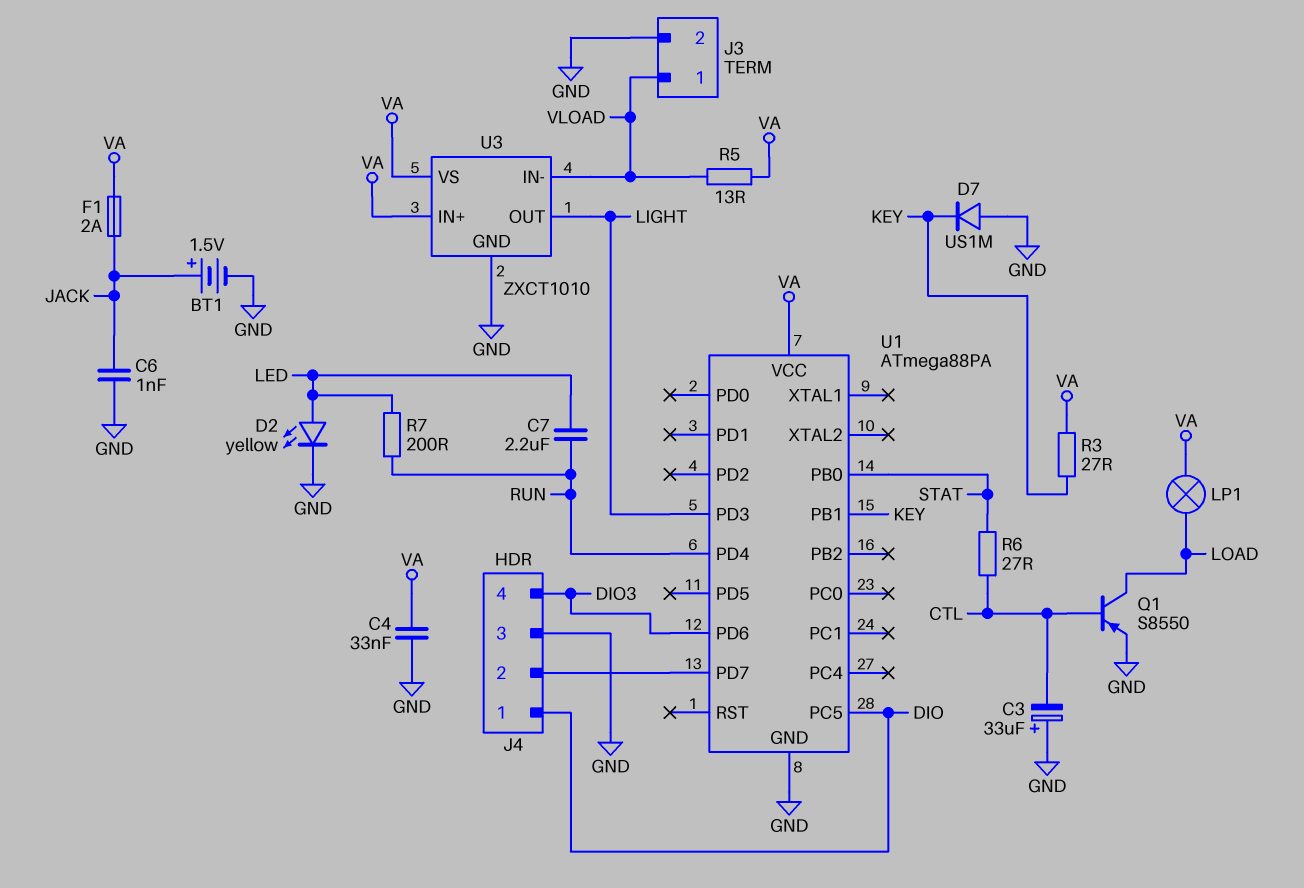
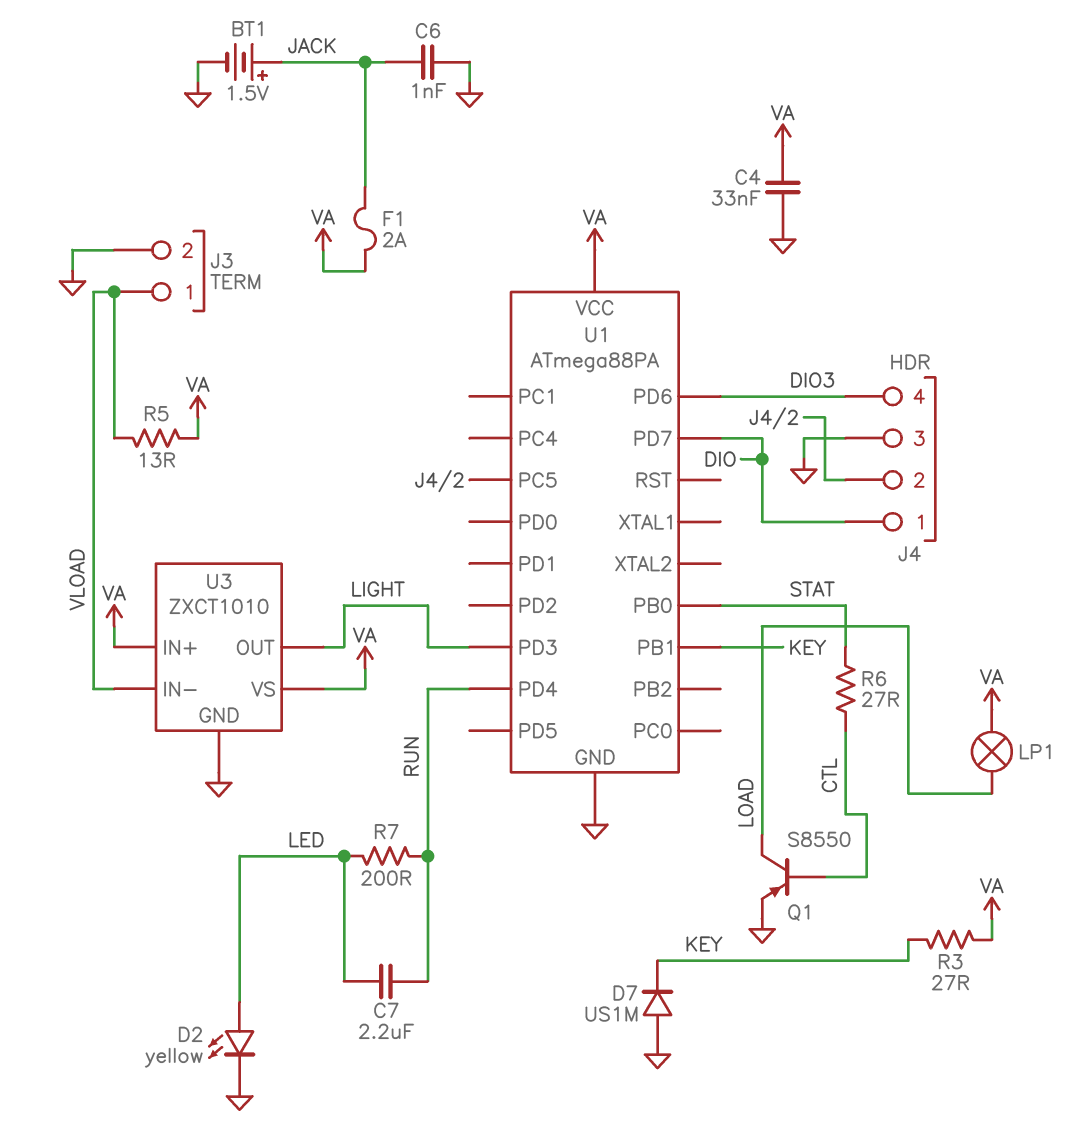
C3: 33uF (plus GND, minus CTL) -> none
U1 pin PC5: DIO -> J4/2
U1 pin PD7: J4/2 -> DIO

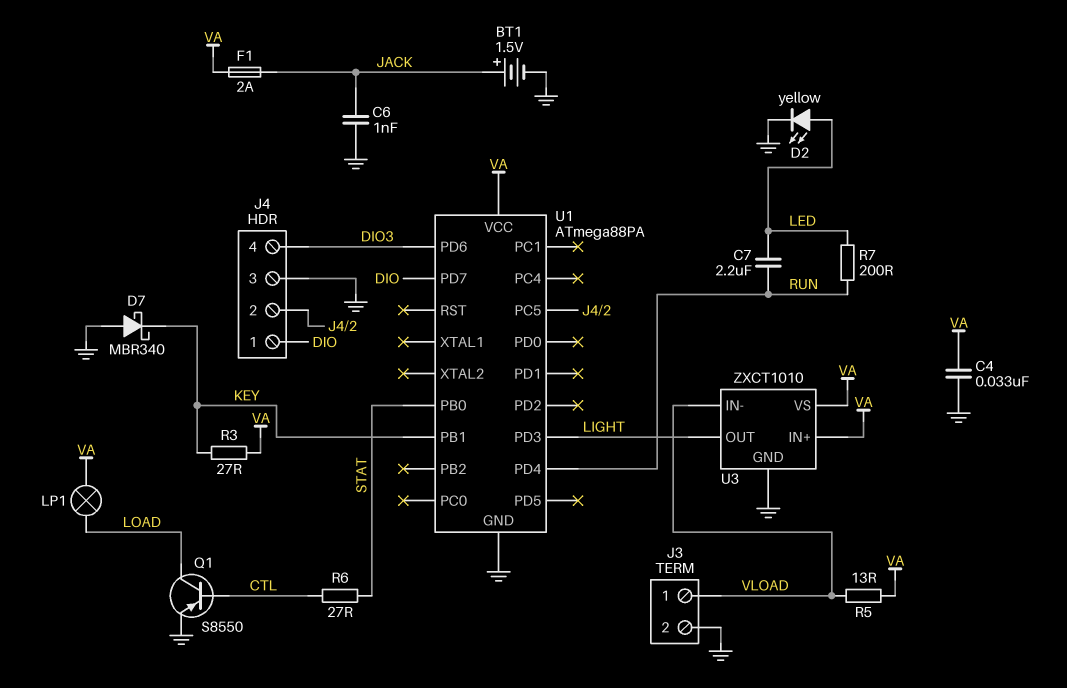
D7: diode US1M (A GND, K KEY) -> schottky MBR340 (A GND, K KEY)

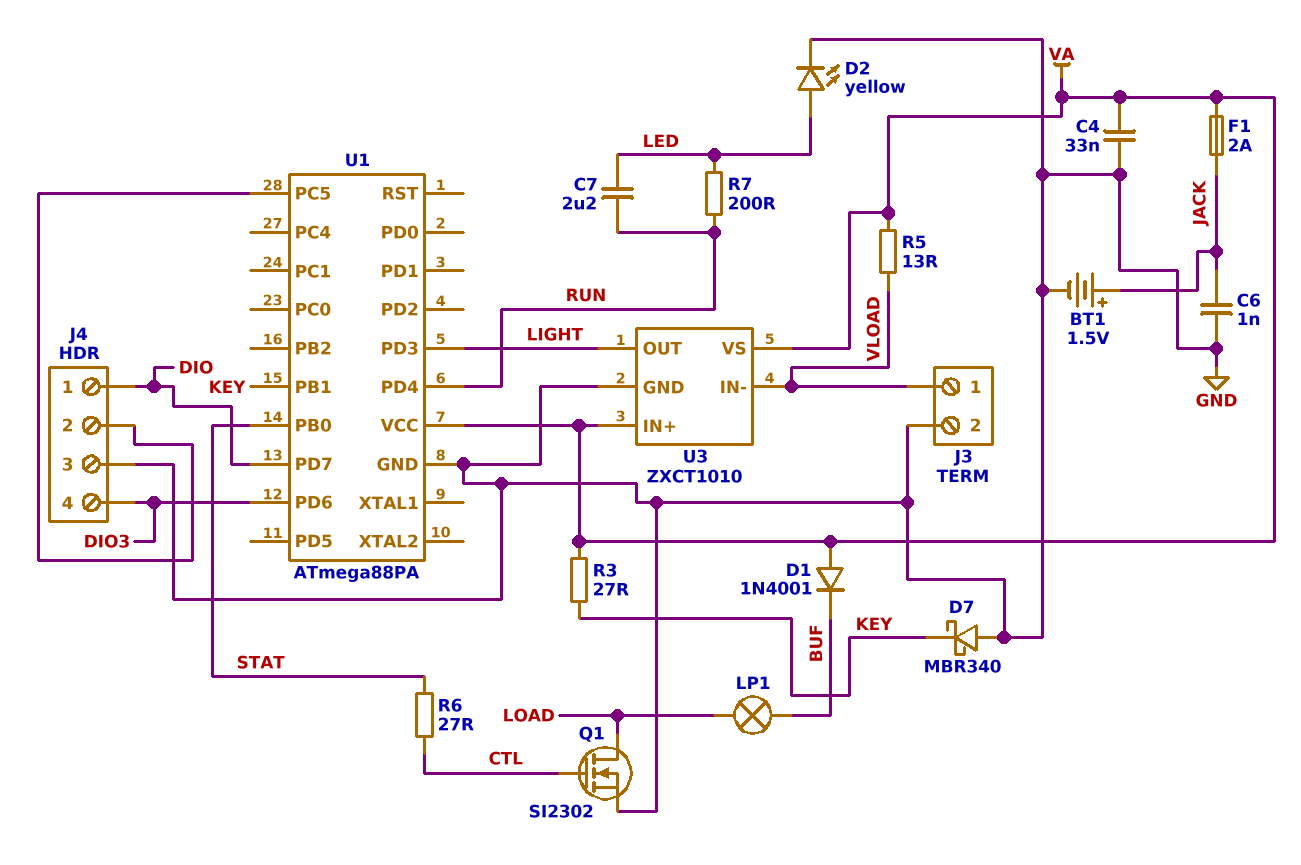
D1: none -> diode 1N4001 (A VA, K BUF)
LP1: lamp (LOAD, VA) -> lamp (BUF, LOAD)
Q1: PNP S8550 (B CTL, C LOAD, E GND) -> NMOS SI2302 (G CTL, D LOAD, S GND)

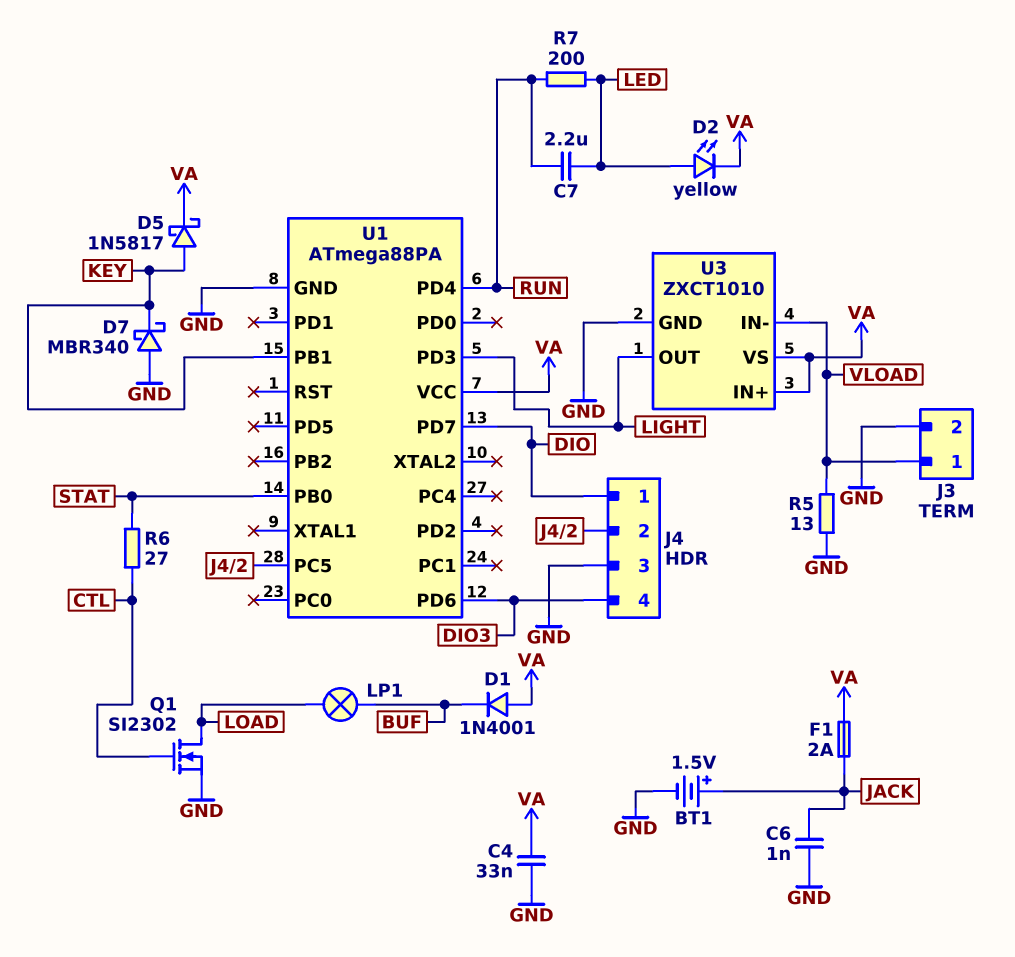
D2: LED yellow (A LED, K GND) -> LED yellow (A LED, K VA)
D5: none -> schottky 1N5817 (A KEY, K VA)
R3: 27 (KEY, VA) -> none
R5: 13 (VA, VLOAD) -> 13 (GND, VLOAD)

